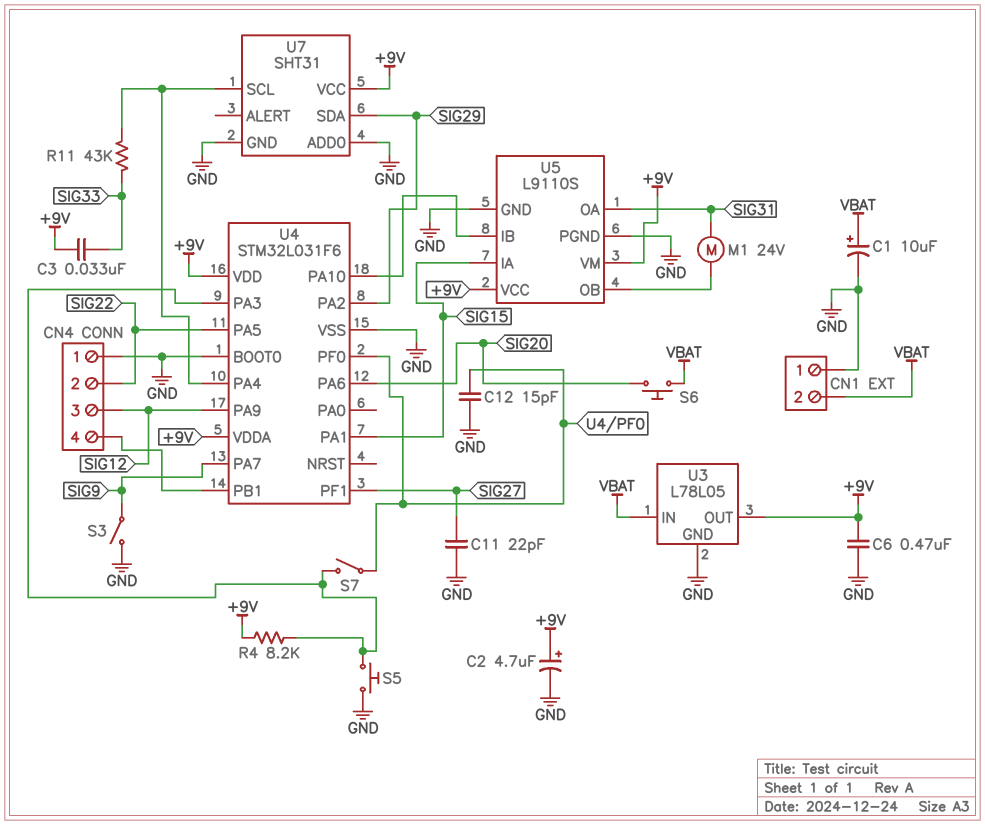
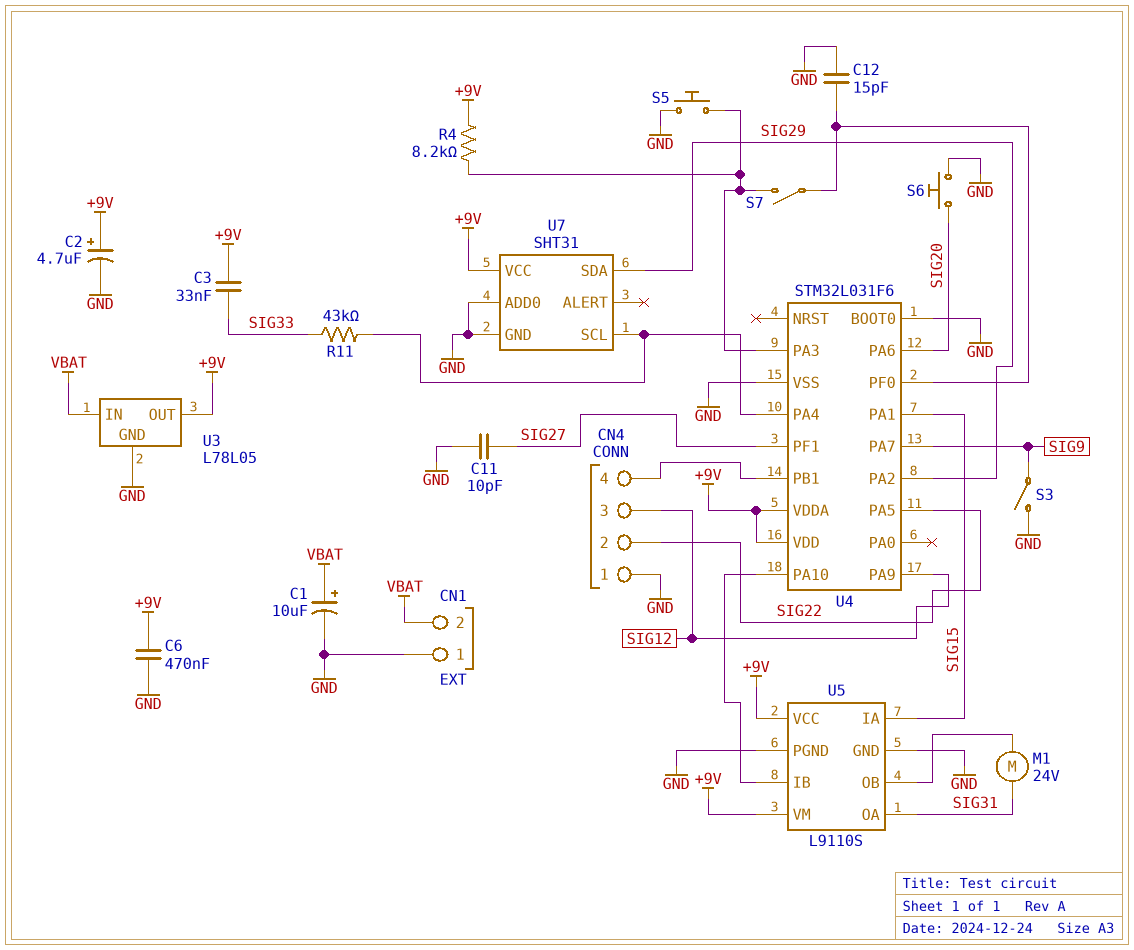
C11: 22pF (GND, SIG27) -> 10pF (GND, SIG27)
S6: button (SIG20, VBAT) -> button (GND, SIG20)

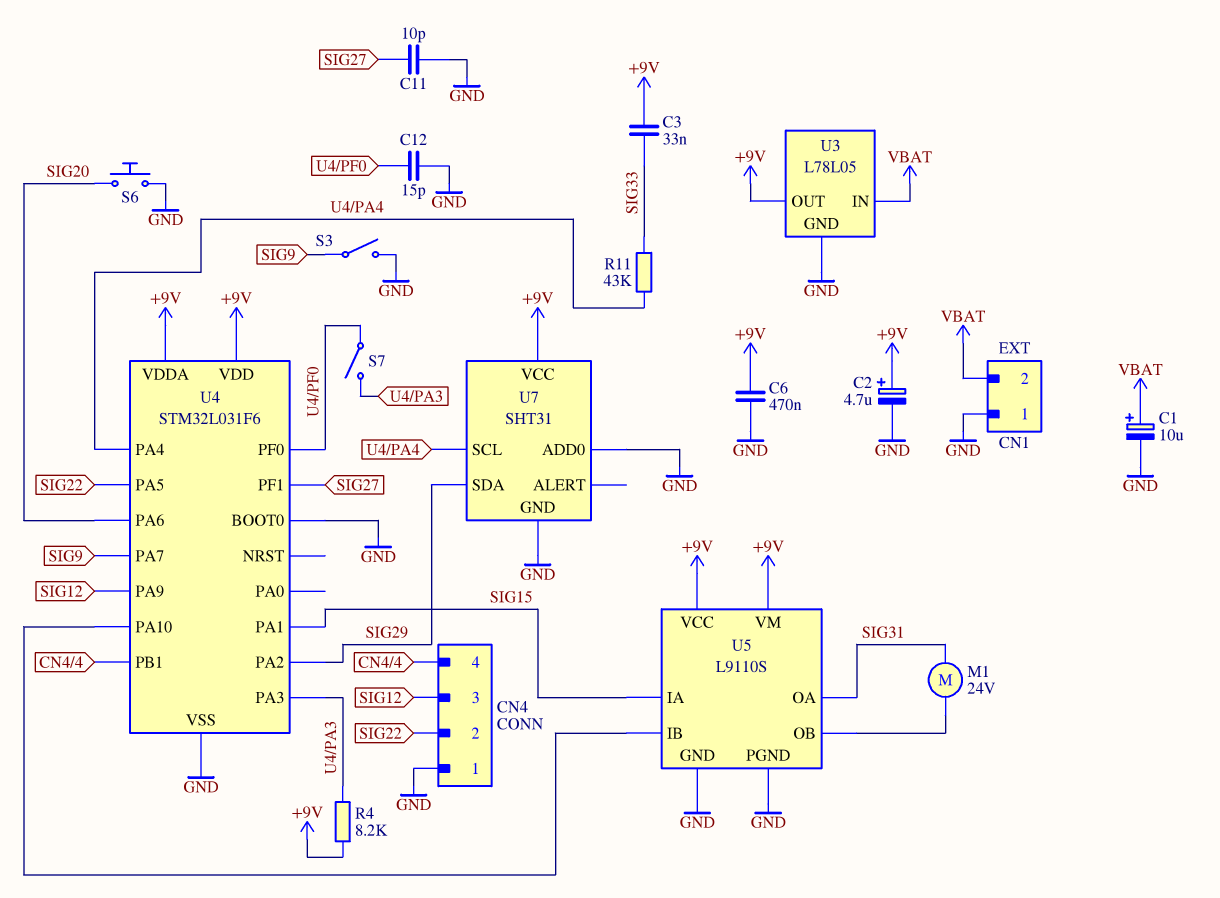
S5: button (GND, U4/PA3) -> none

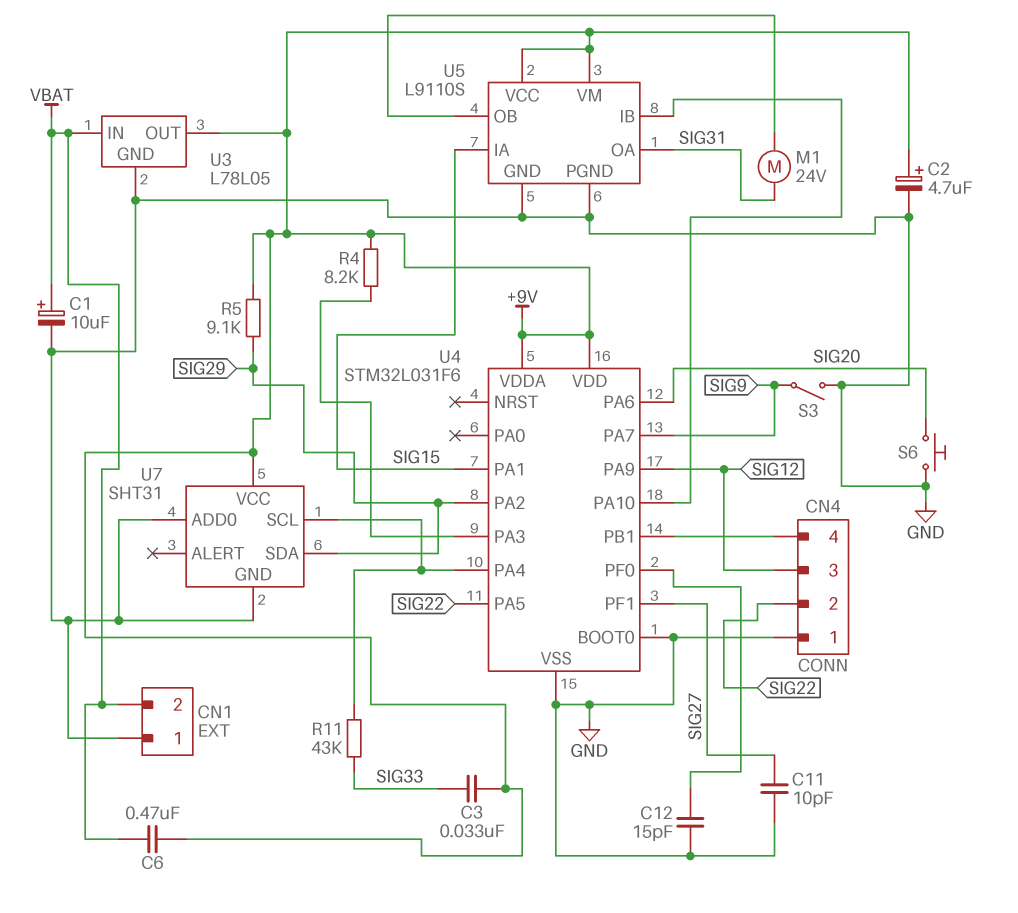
C6: 470nF (+9V, GND) -> 470nF (+9V, VBAT)
R5: none -> 9.1k (+9V, SIG29)
S7: switch (U4/PA3, U4/PF0) -> none

